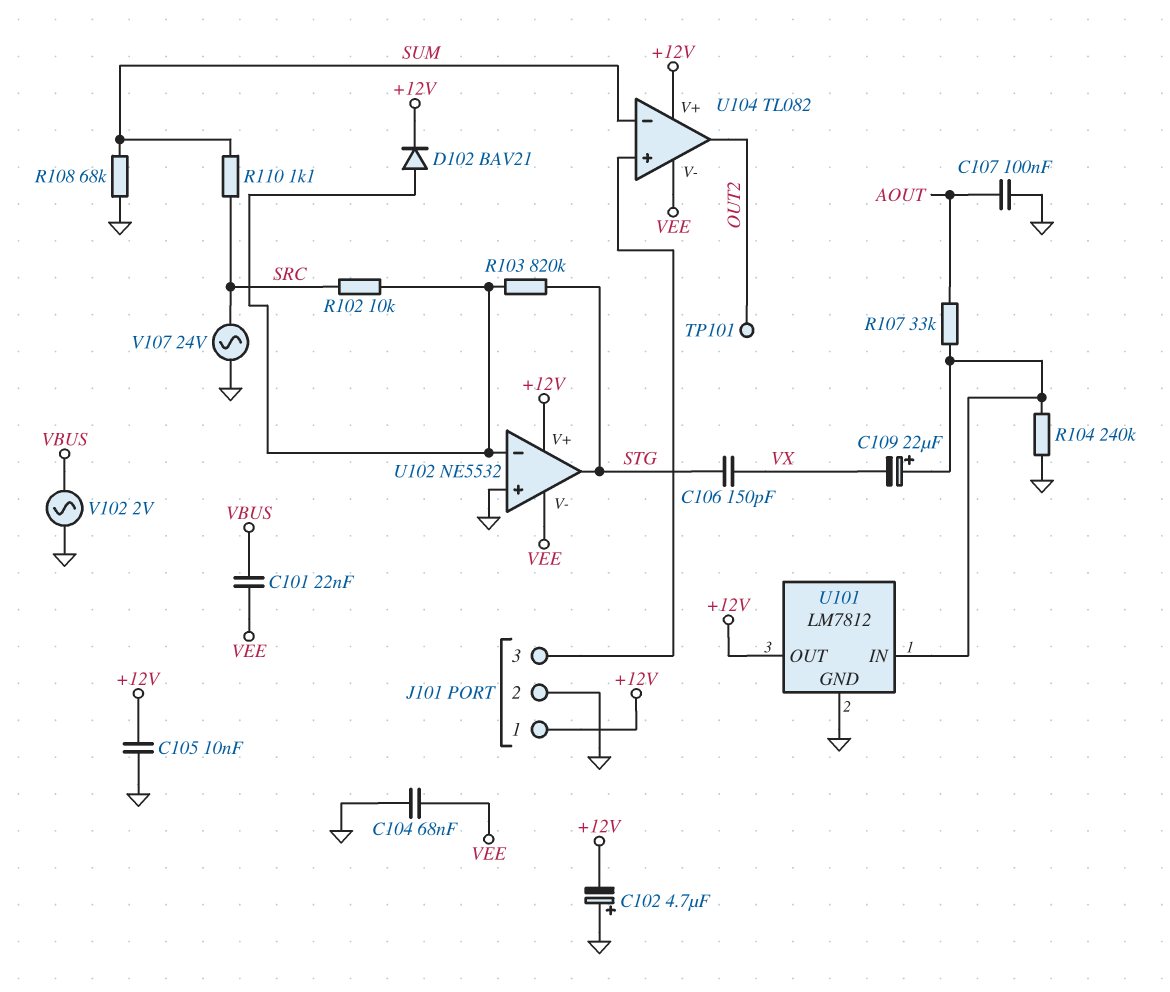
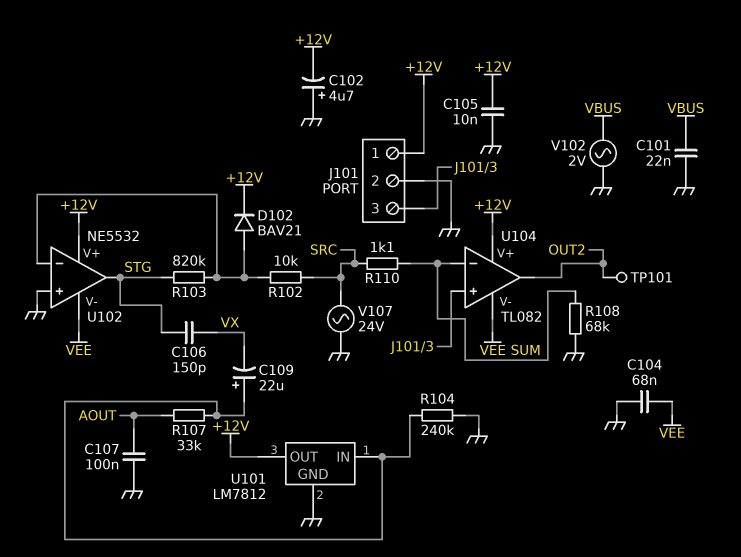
C101: 22nF (VBUS, VEE) -> 22nF (GND, VBUS)

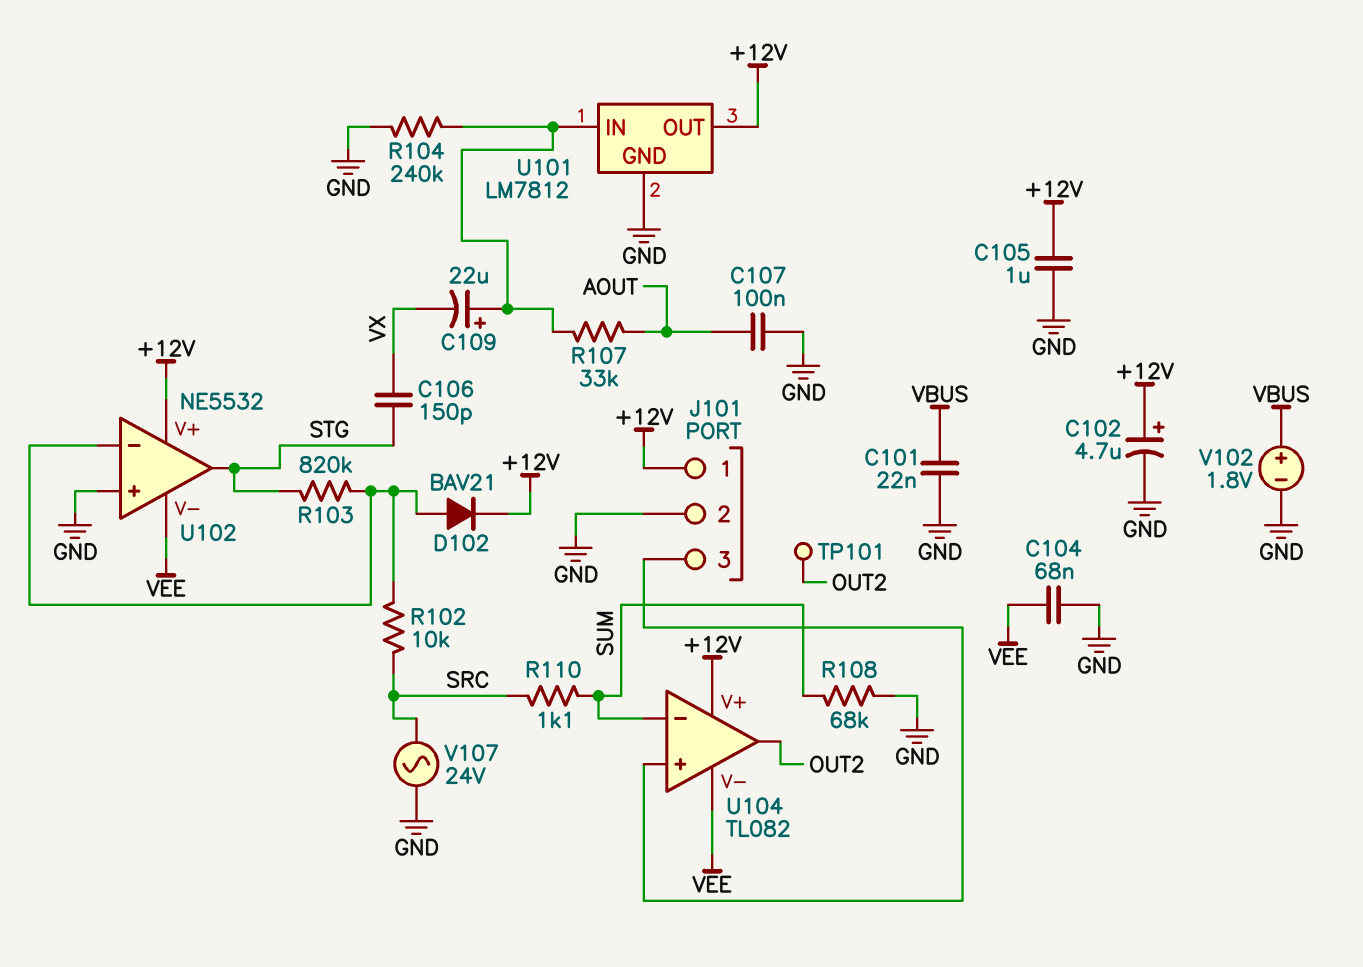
C102: 4.7uF (plus GND, minus +12V) -> 4.7uF (plus +12V, minus GND)
C105: 10nF (+12V, GND) -> 1uF (+12V, GND)
V102: AC 2V (GND, VBUS) -> 1.8V (plus VBUS, minus GND)

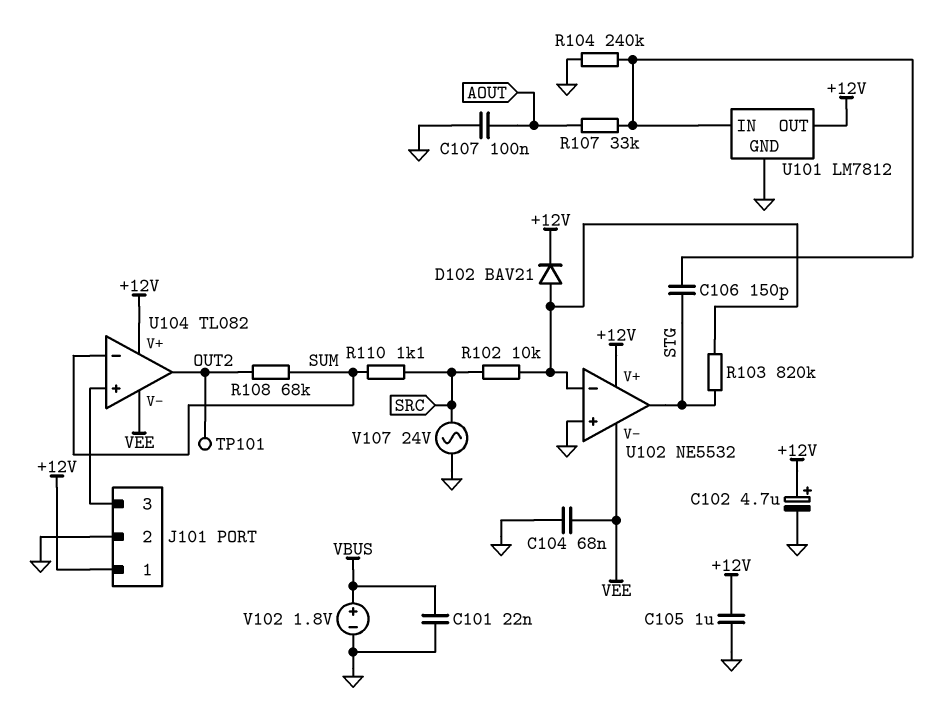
C106: 150pF (STG, VX) -> 150pF (STG, U101/IN)
C109: 22uF (plus U101/IN, minus VX) -> none
R108: 68k (GND, SUM) -> 68k (OUT2, SUM)

